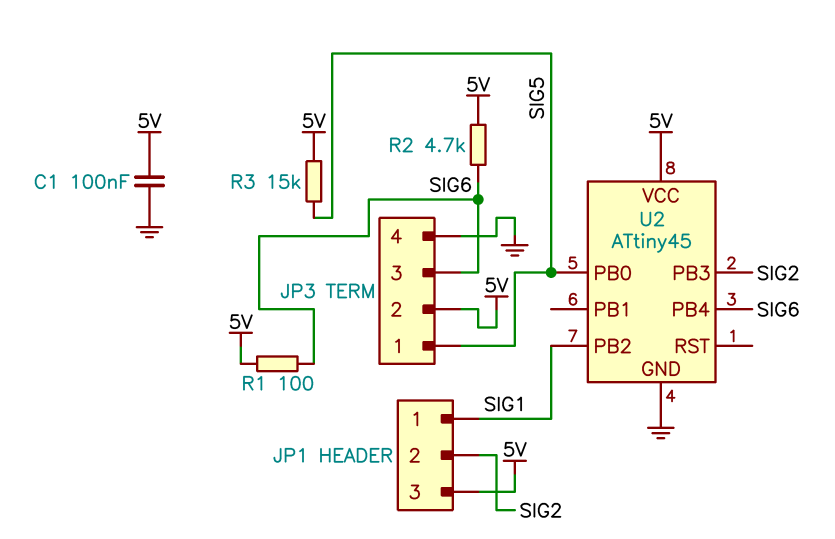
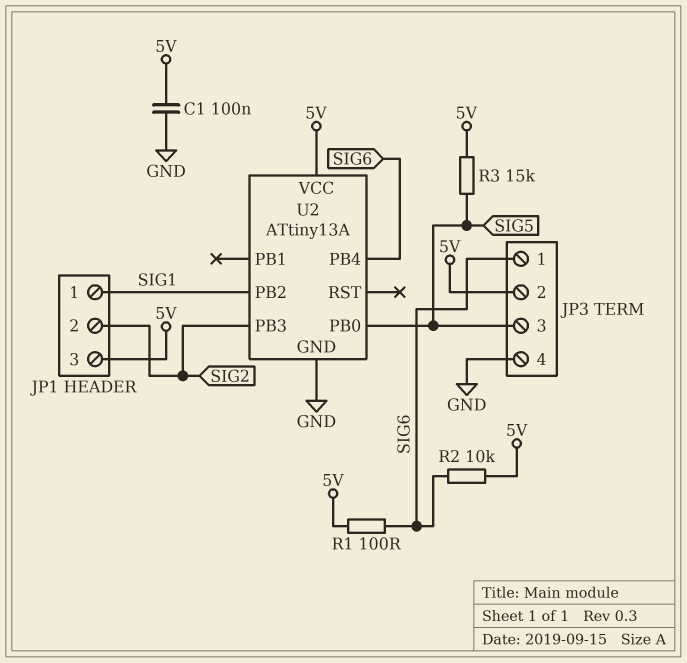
JP3 pin 1: SIG5 -> SIG6
JP3 pin 3: SIG6 -> SIG5
R2: 4.7k (5V, SIG6) -> 10k (5V, SIG6)
U2: ATtiny45 -> ATtiny13A

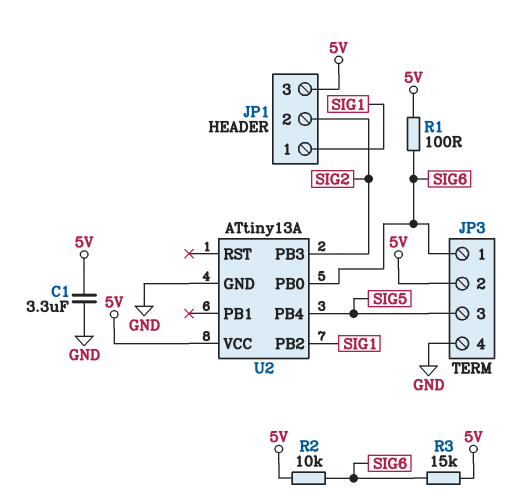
C1: 100nF (5V, GND) -> 3.3uF (5V, GND)
R3: 15k (5V, SIG5) -> 15k (5V, SIG6)
U2 pin PB0: SIG5 -> SIG6
U2 pin PB4: SIG6 -> SIG5

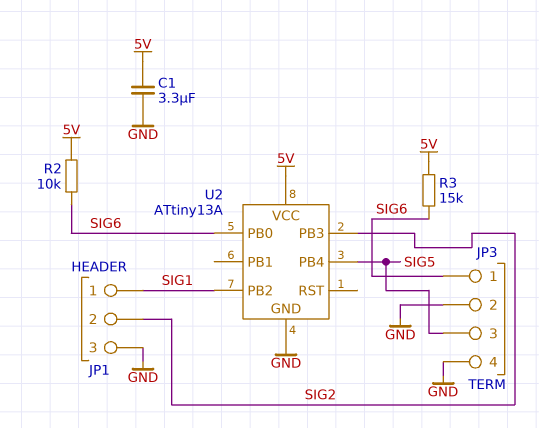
JP1 pin 3: 5V -> GND
JP3 pin 2: 5V -> GND
R1: 100 (5V, SIG6) -> none

